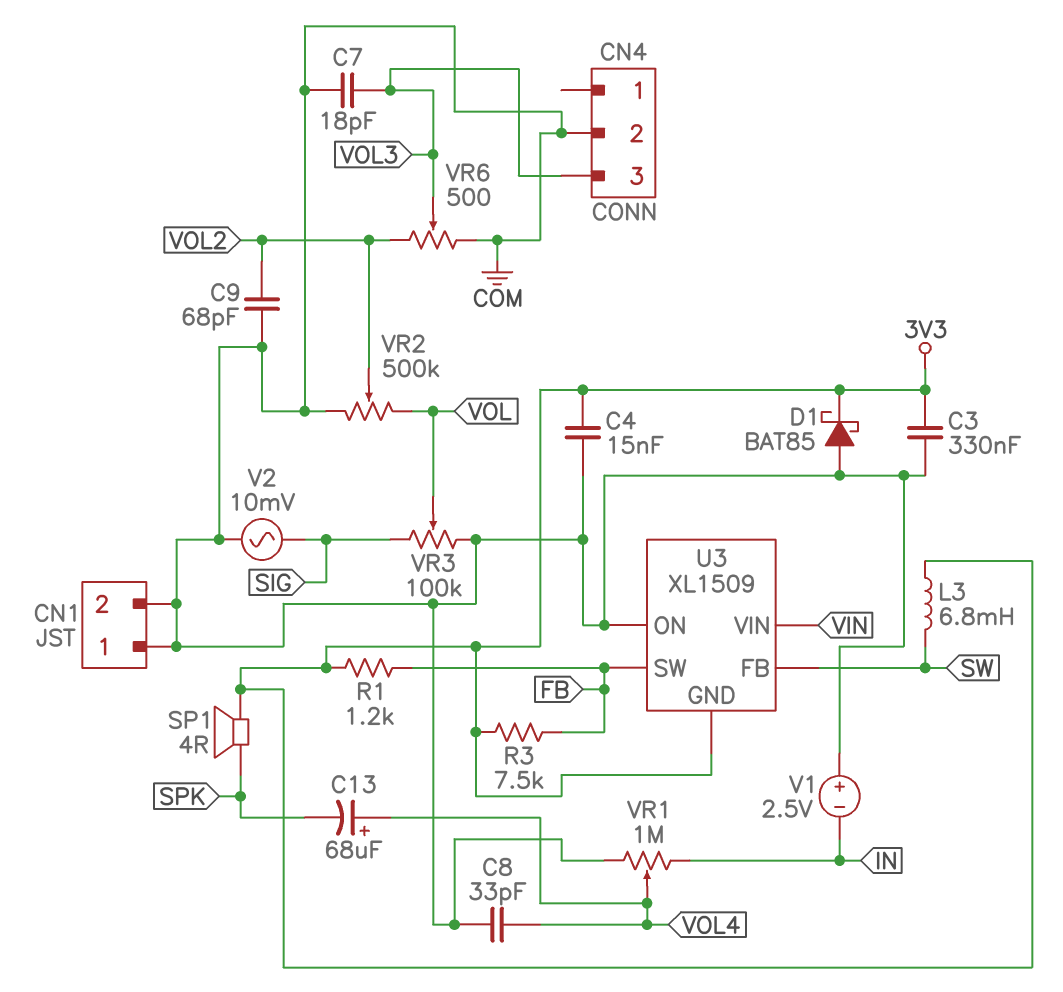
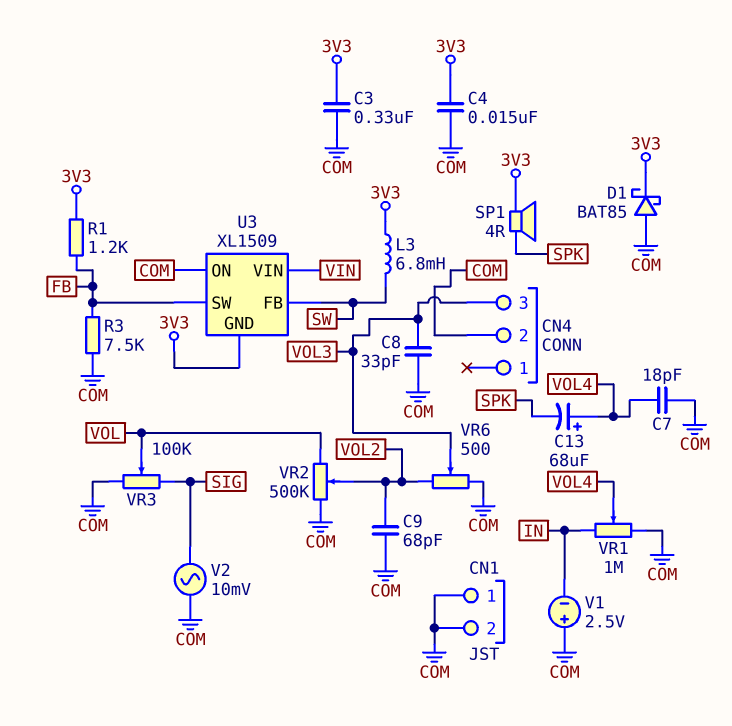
C7: 18pF (COM, VOL3) -> 18pF (COM, VOL4)
C8: 33pF (COM, VOL4) -> 33pF (COM, VOL3)
R3: 7.5k (3V3, FB) -> 7.5k (COM, FB)

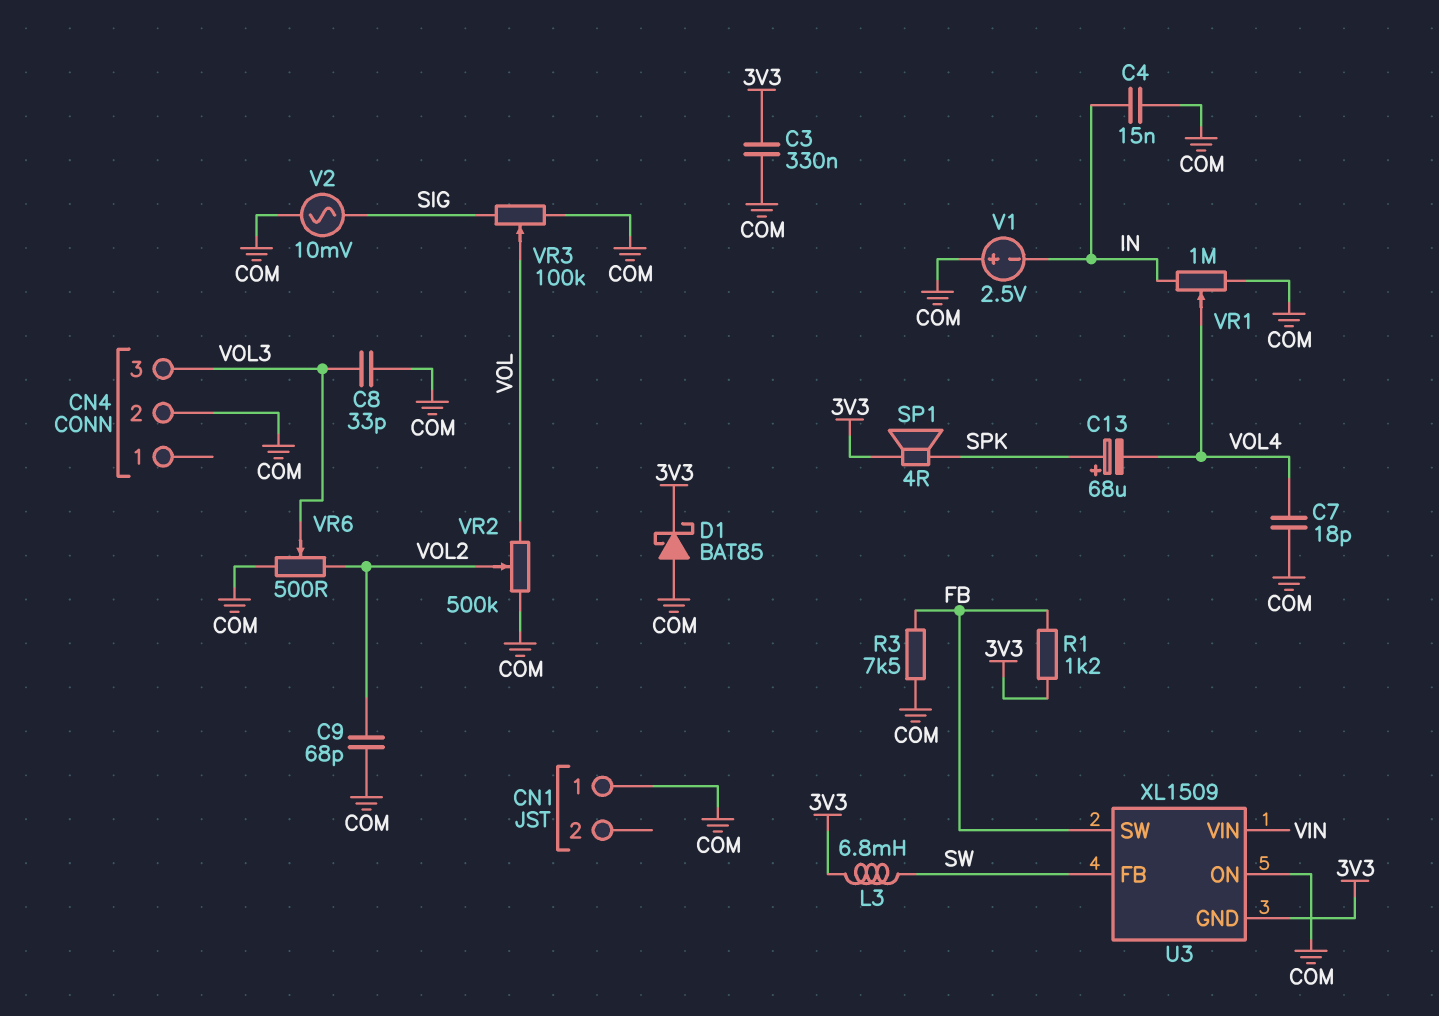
C4: 15nF (3V3, COM) -> 15nF (COM, IN)
C13: 68uF (plus VOL4, minus SPK) -> 68uF (plus SPK, minus VOL4)
CN1 pin 2: COM -> none

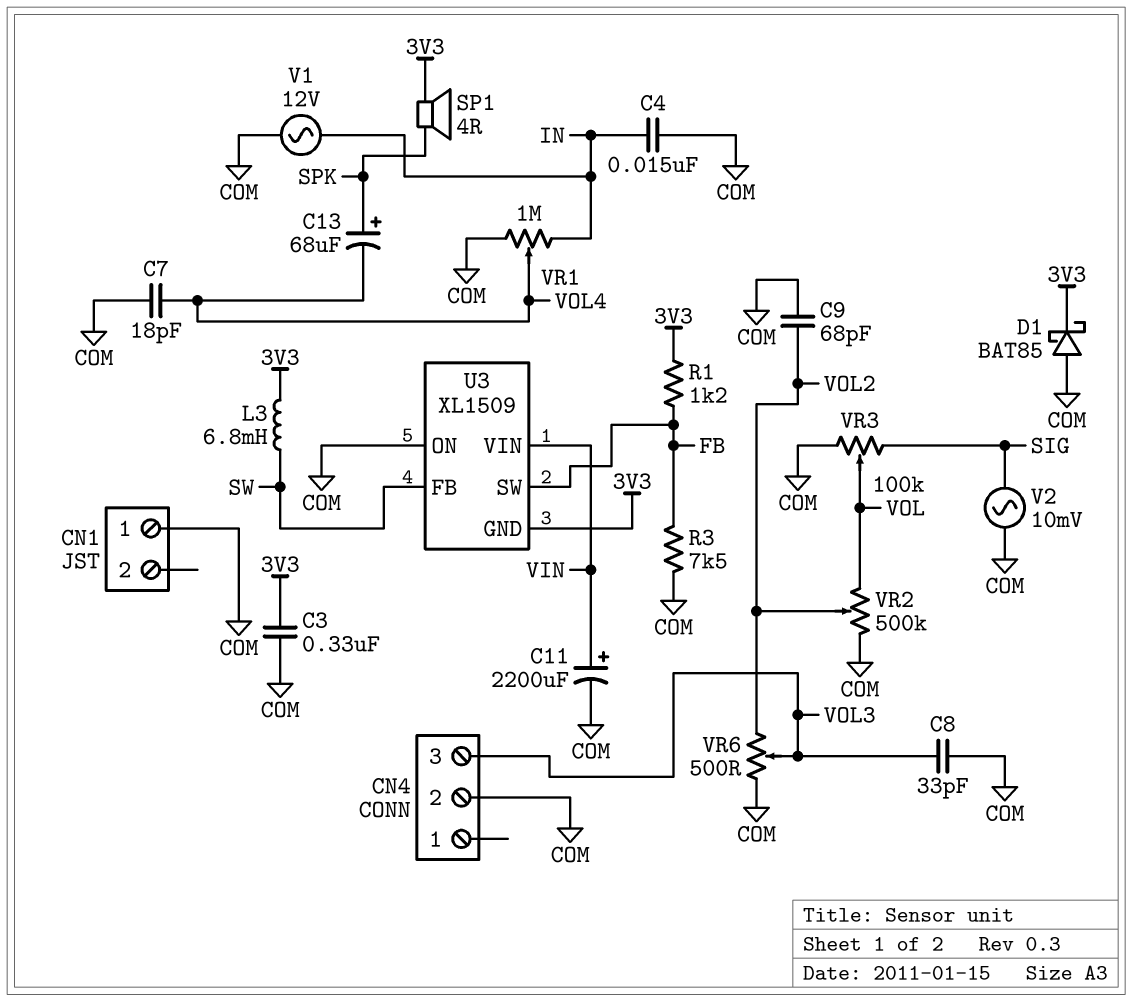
C11: none -> 2200uF (plus VIN, minus COM)
V1: 2.5V (plus COM, minus IN) -> AC 12V (COM, IN)

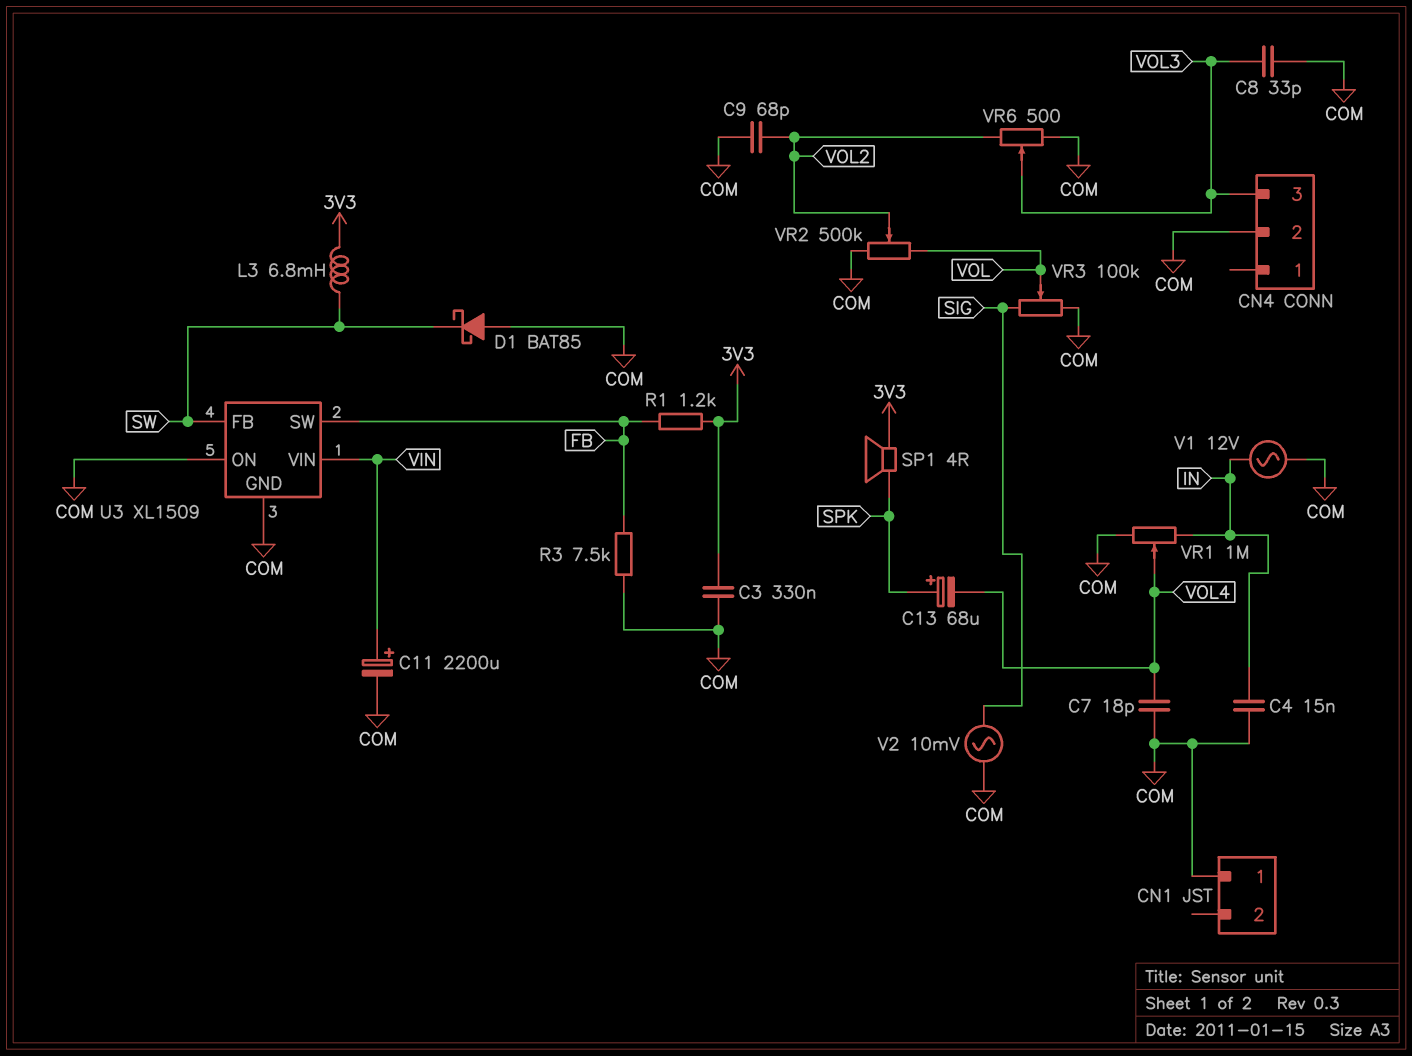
D1: schottky BAT85 (A COM, K 3V3) -> schottky BAT85 (A COM, K SW)
U3 pin GND: 3V3 -> COM

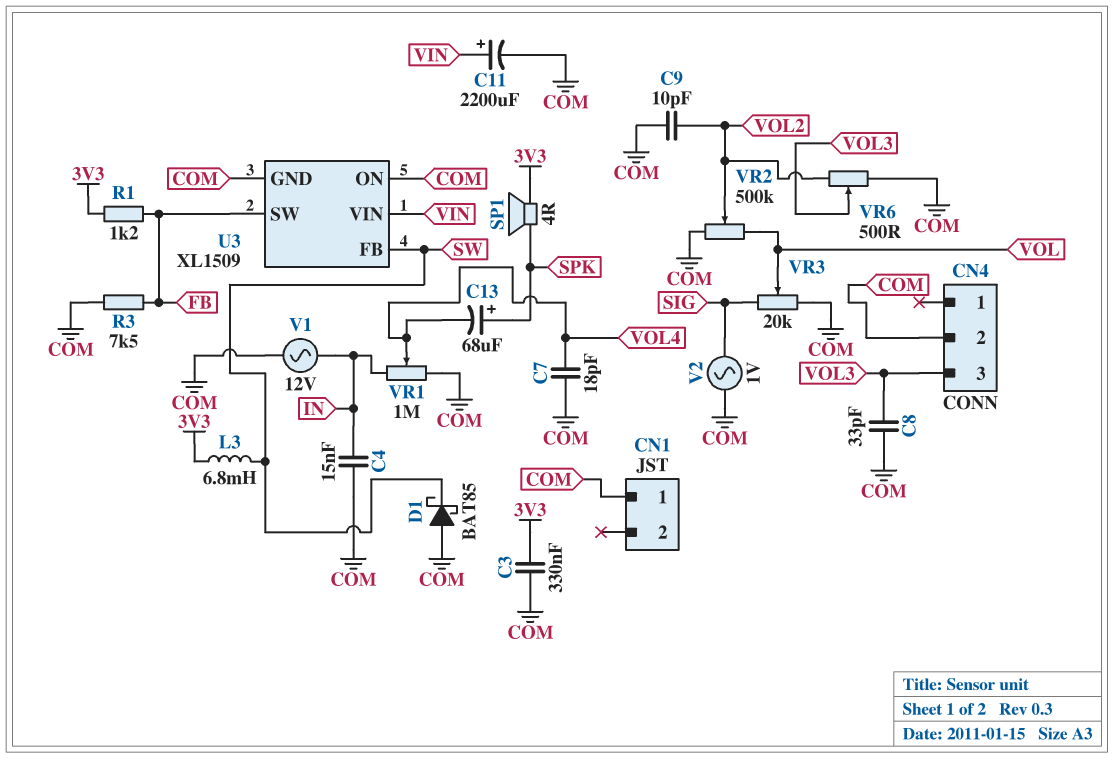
C9: 68pF (COM, VOL2) -> 10pF (COM, VOL2)
V2: AC 10mV (COM, SIG) -> AC 1V (COM, SIG)
VR3: 100k (COM, SIG, wiper VOL) -> 20k (COM, SIG, wiper VOL)

